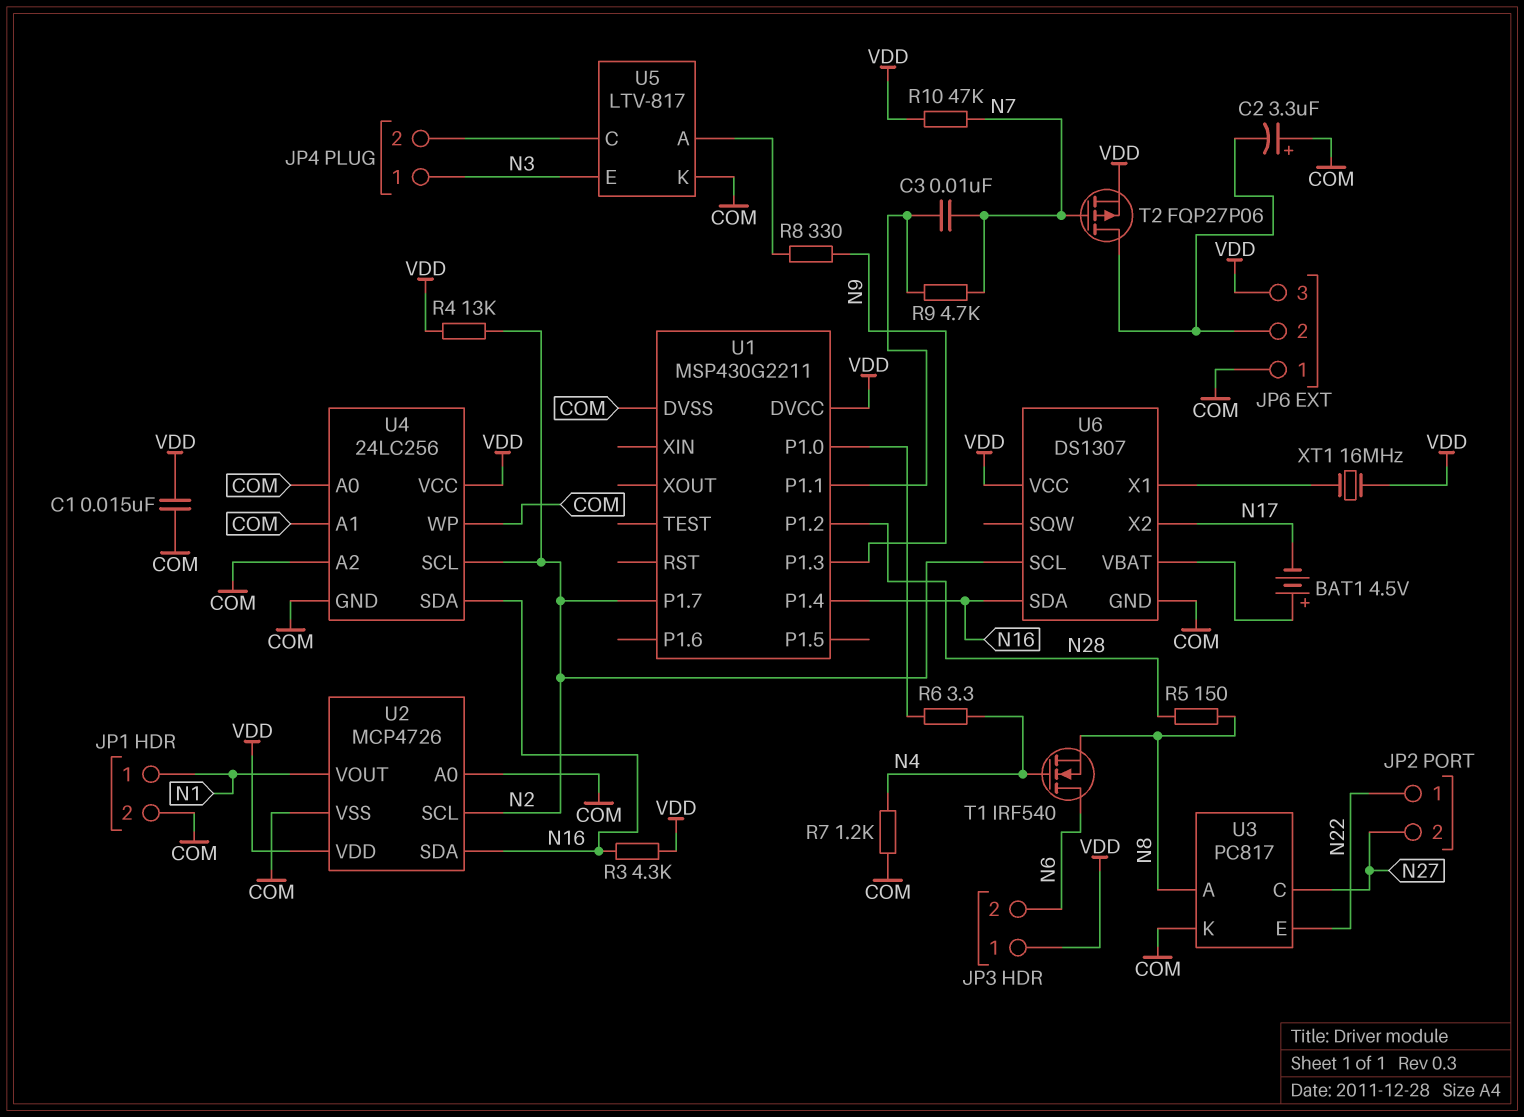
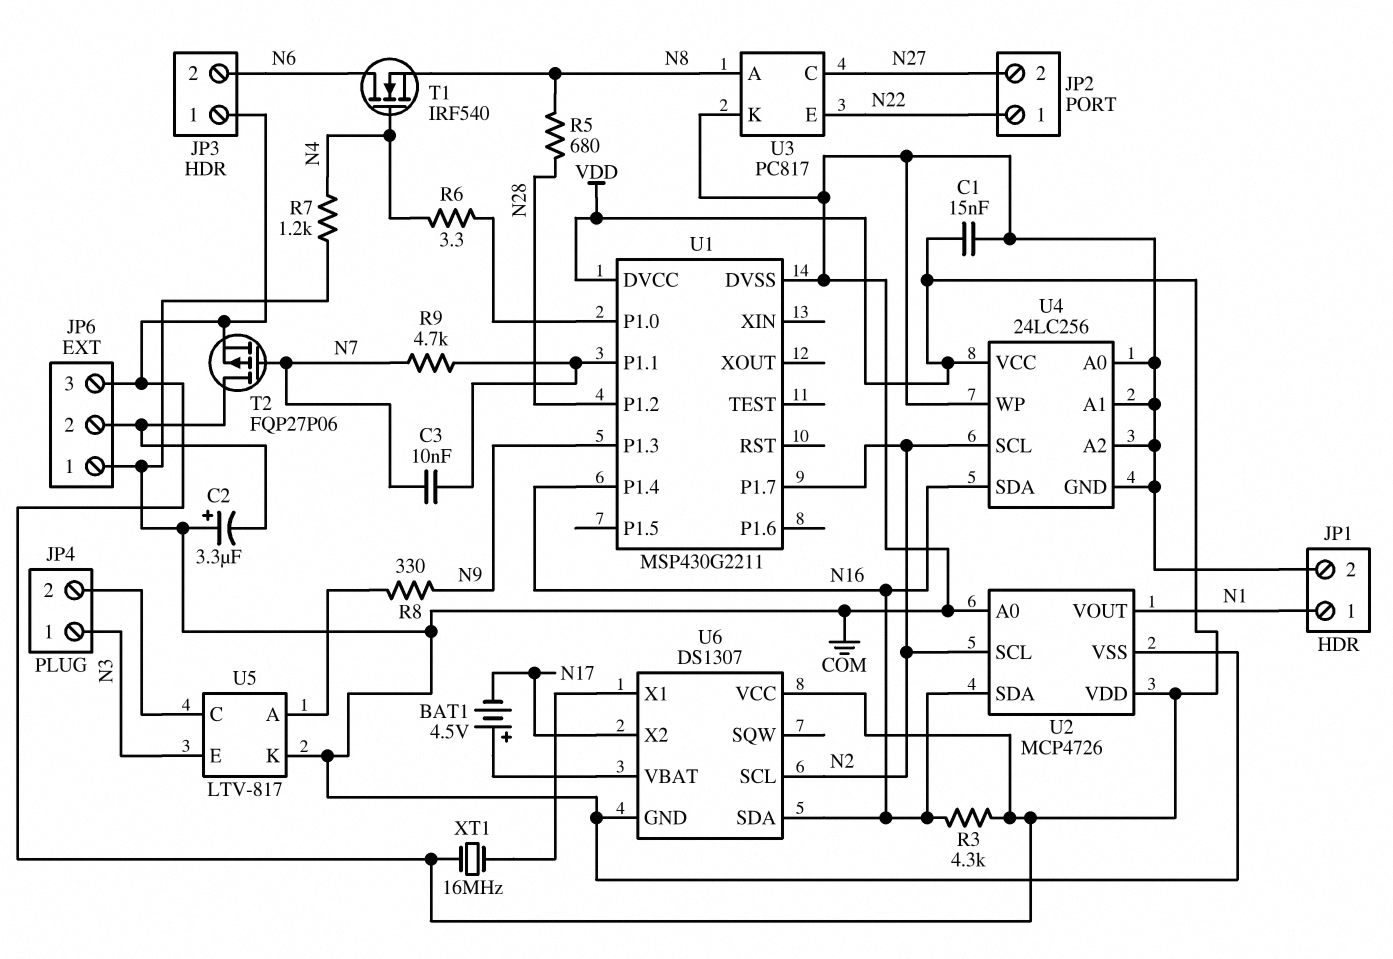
R4: 13k (N2, VDD) -> none
R5: 150 (N8, N28) -> 680 (N8, N28)
R10: 47k (N7, VDD) -> none

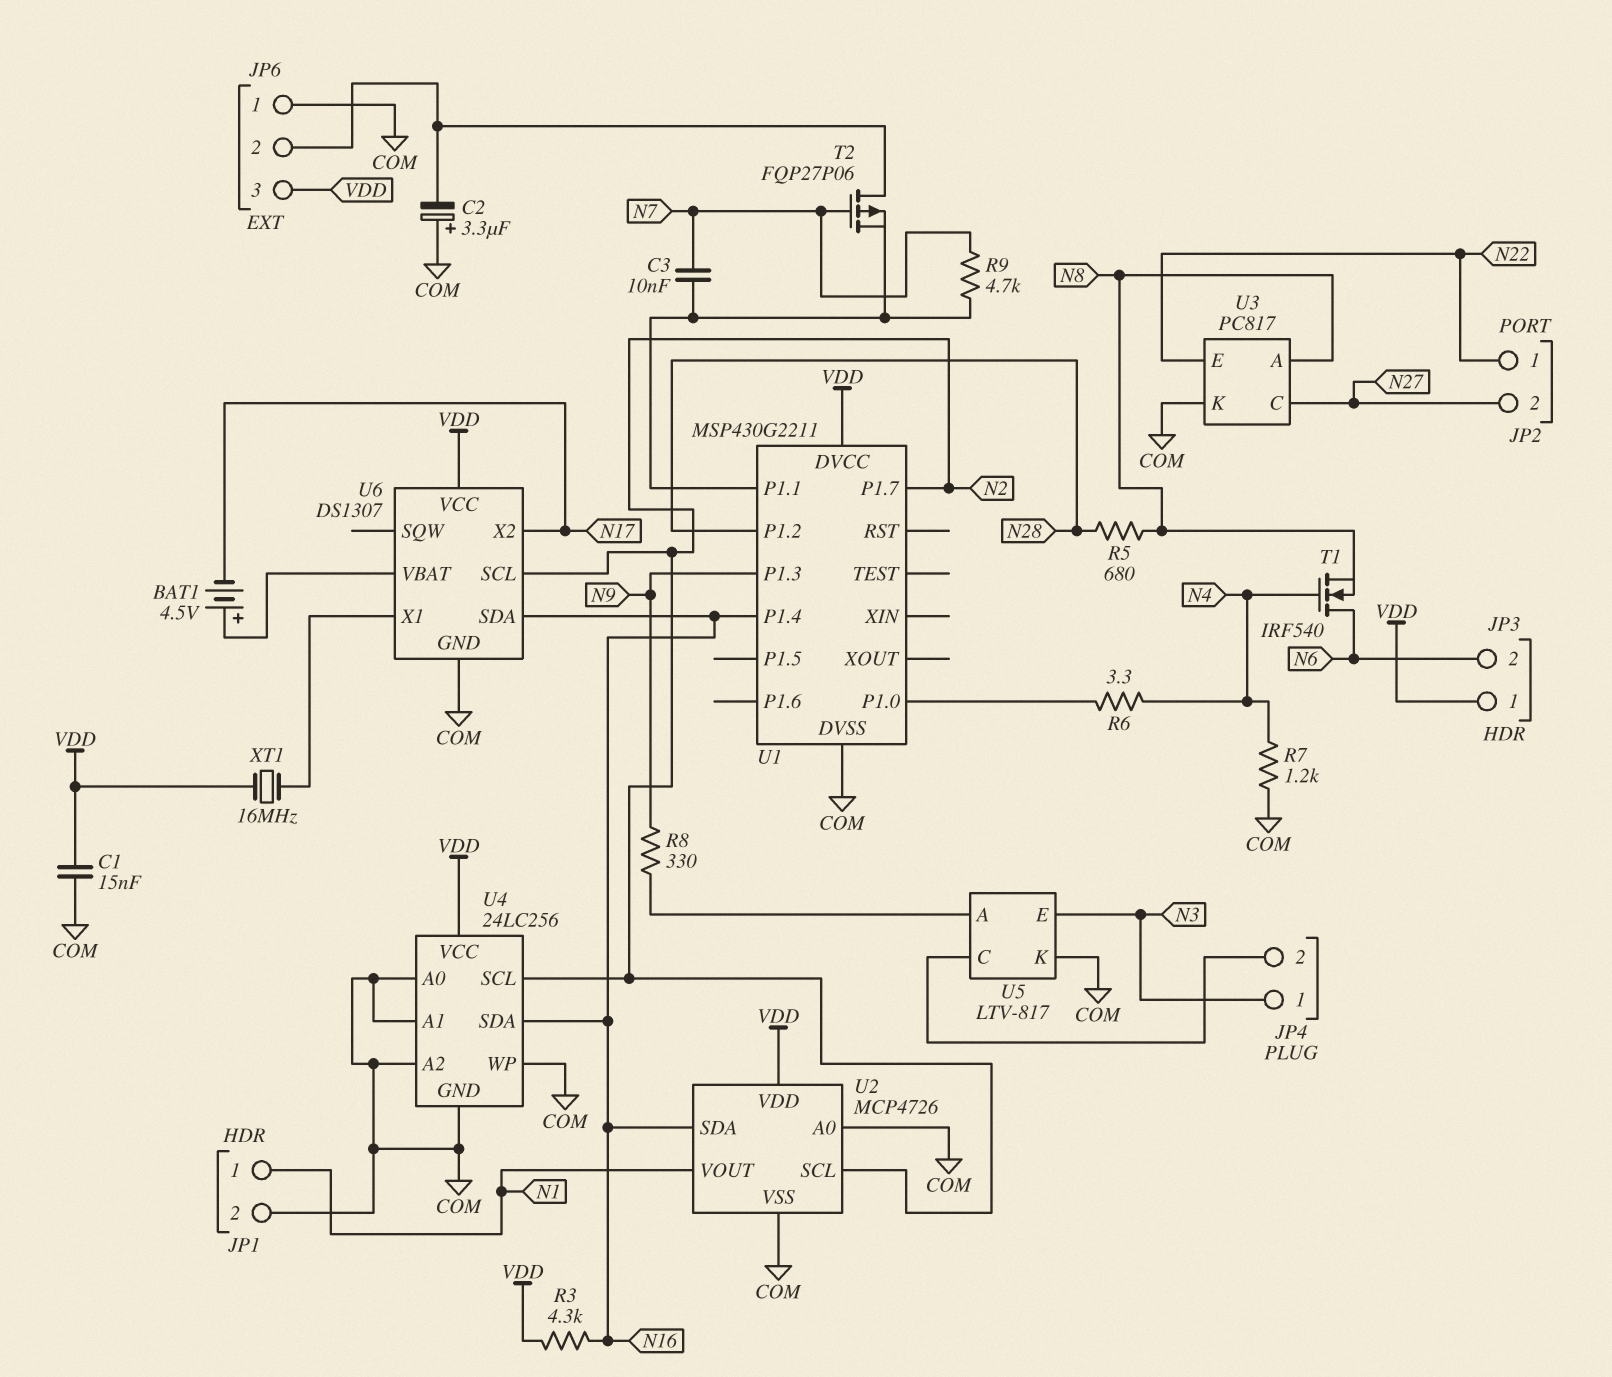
T2: PMOS FQP27P06 (G N7, D JP6/2, S VDD) -> PMOS FQP27P06 (G N7, D JP6/2, S U1/P1.1)

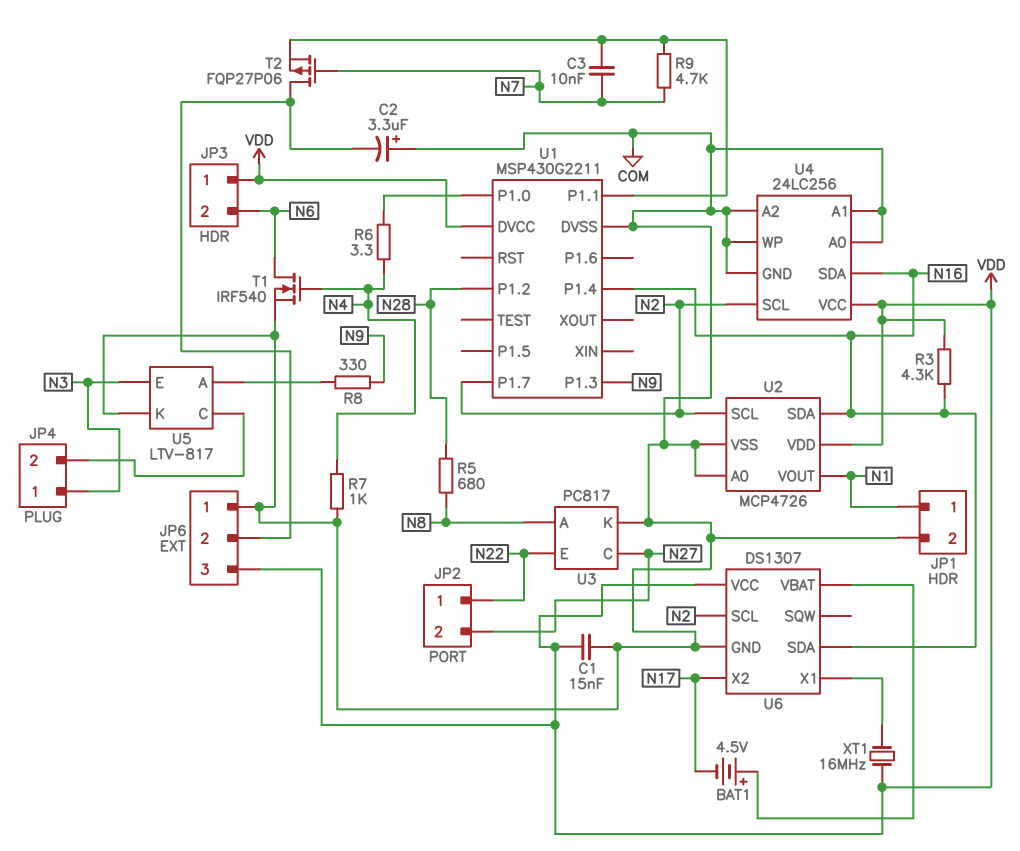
R7: 1.2k (COM, N4) -> 1k (COM, N4)
T1: NMOS IRF540 (G N4, D N6, S N8) -> NMOS IRF540 (G N4, D N6, S COM)

